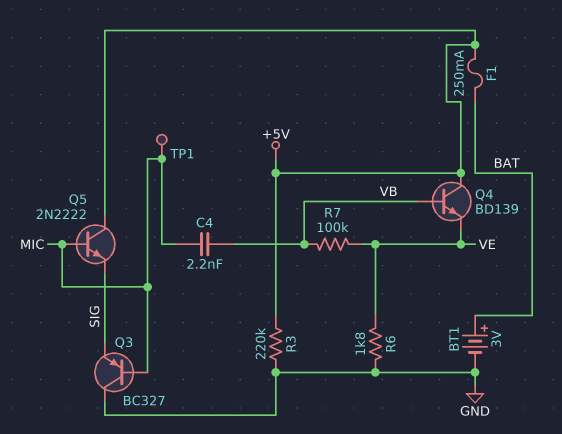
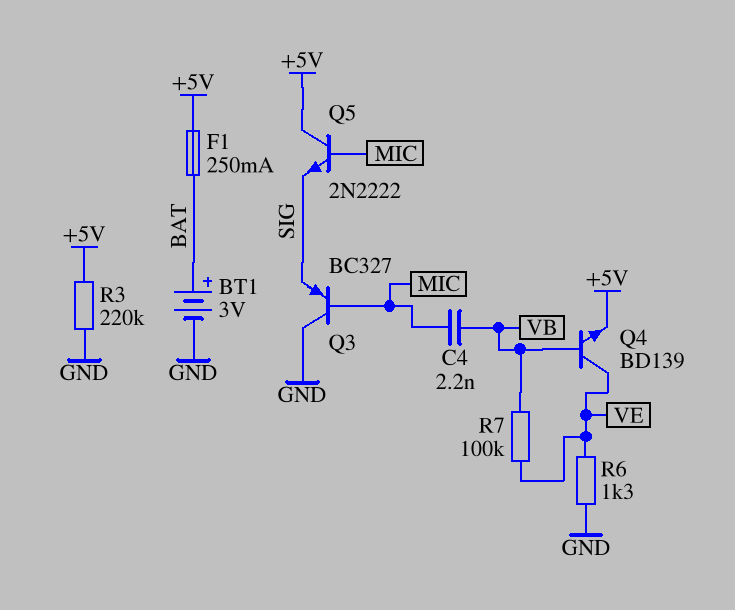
Q4: NPN BD139 (B VB, C +5V, E VE) -> NPN BD139 (B VB, C VE, E +5V)
R6: 1.8k (GND, VE) -> 1.3k (GND, VE)
TP1: test point (MIC) -> none

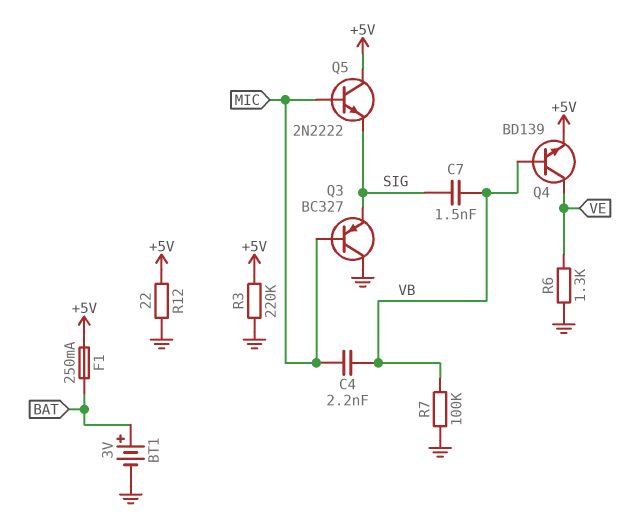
C7: none -> 1.5nF (SIG, VB)
R7: 100k (VB, VE) -> 100k (GND, VB)
R12: none -> 22 (+5V, GND)

